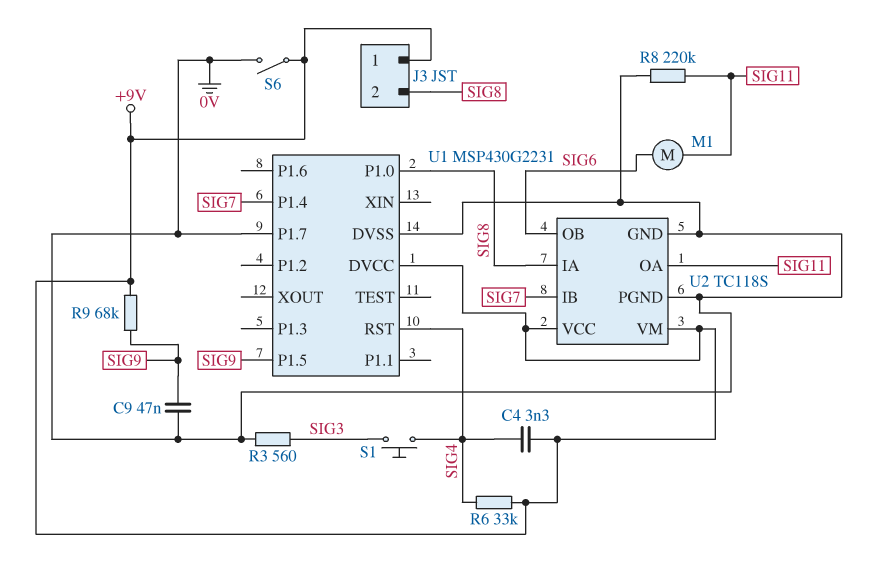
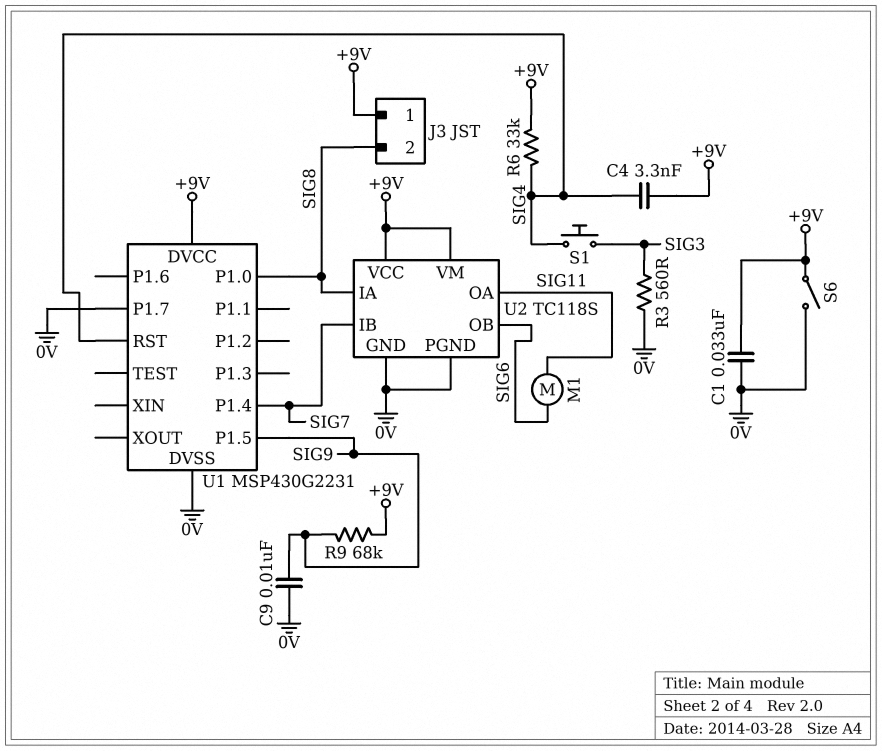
C1: none -> 33nF (+9V, 0V)
C9: 47nF (0V, SIG9) -> 10nF (0V, SIG9)
R8: 220k (0V, SIG11) -> none

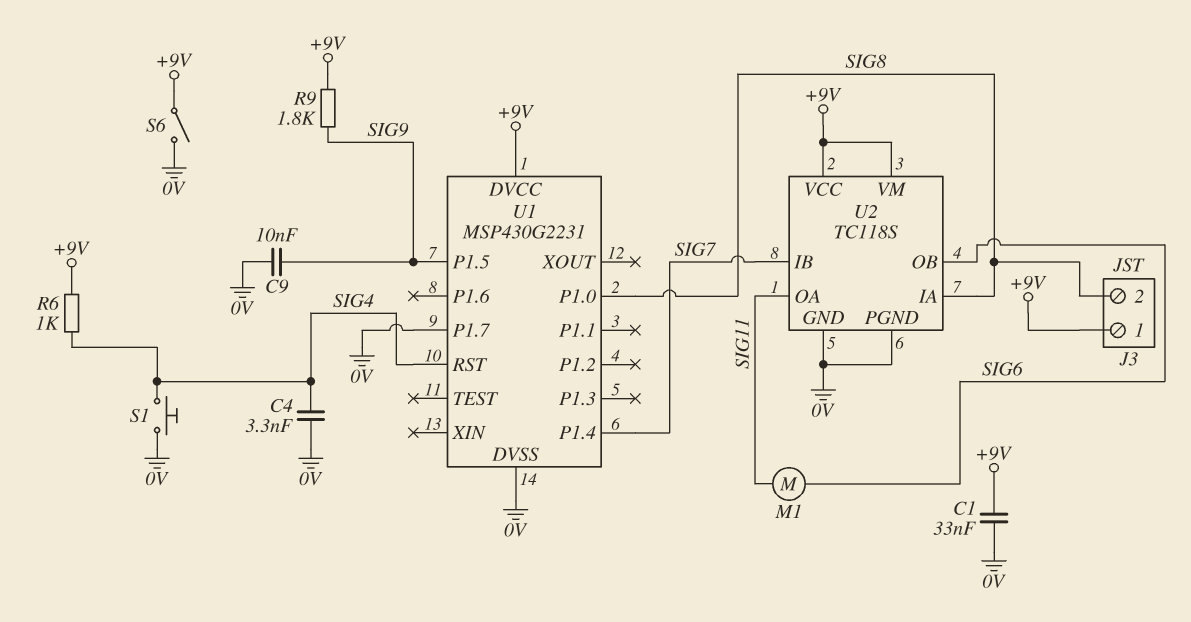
C4: 3.3nF (+9V, SIG4) -> 3.3nF (0V, SIG4)
R3: 560 (0V, SIG3) -> none
R6: 33k (+9V, SIG4) -> 1k (+9V, SIG4)
R9: 68k (+9V, SIG9) -> 1.8k (+9V, SIG9)
S1: button (SIG3, SIG4) -> button (0V, SIG4)

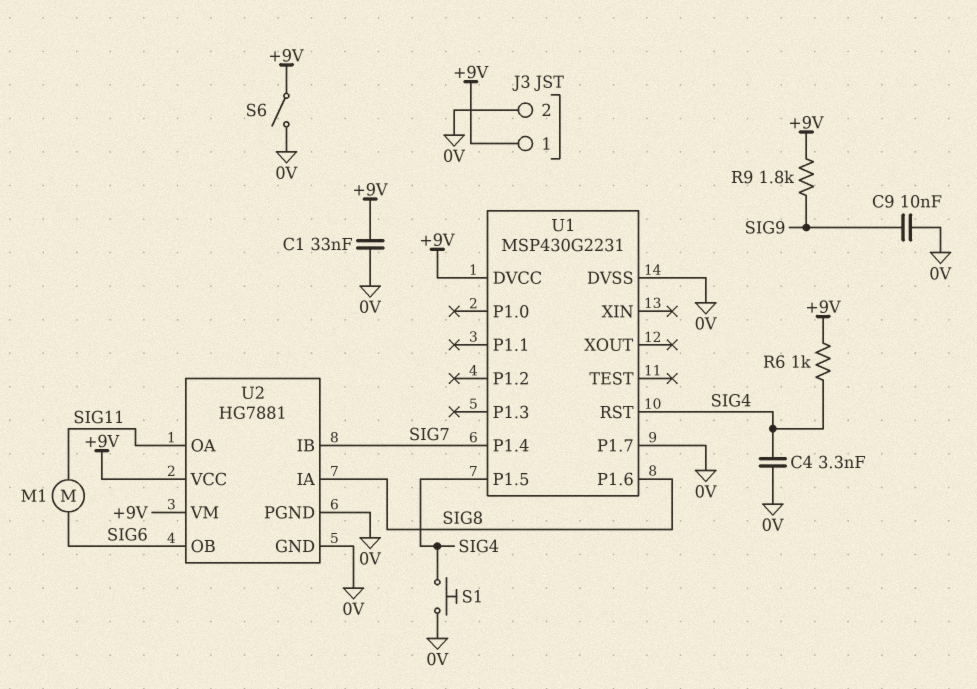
J3 pin 2: SIG8 -> 0V
U1 pin P1.0: SIG8 -> none
U1 pin P1.5: SIG9 -> SIG4
U1 pin P1.6: none -> SIG8
U2: TC118S -> HG7881

